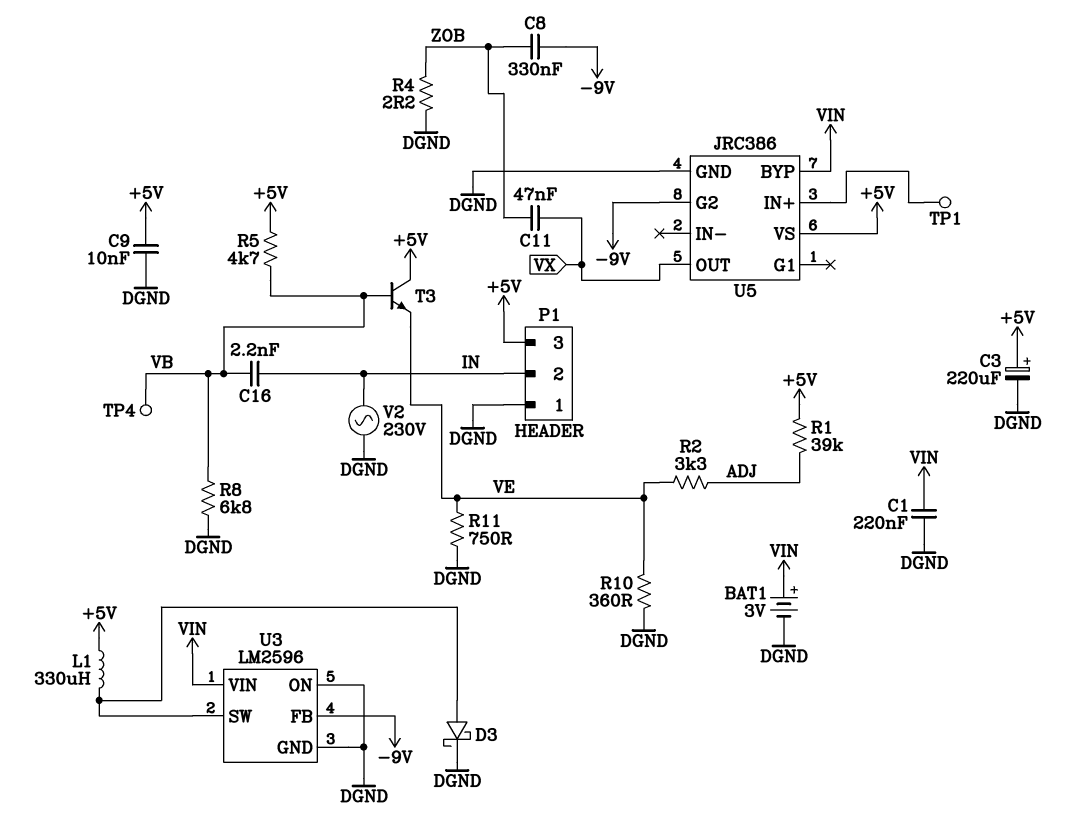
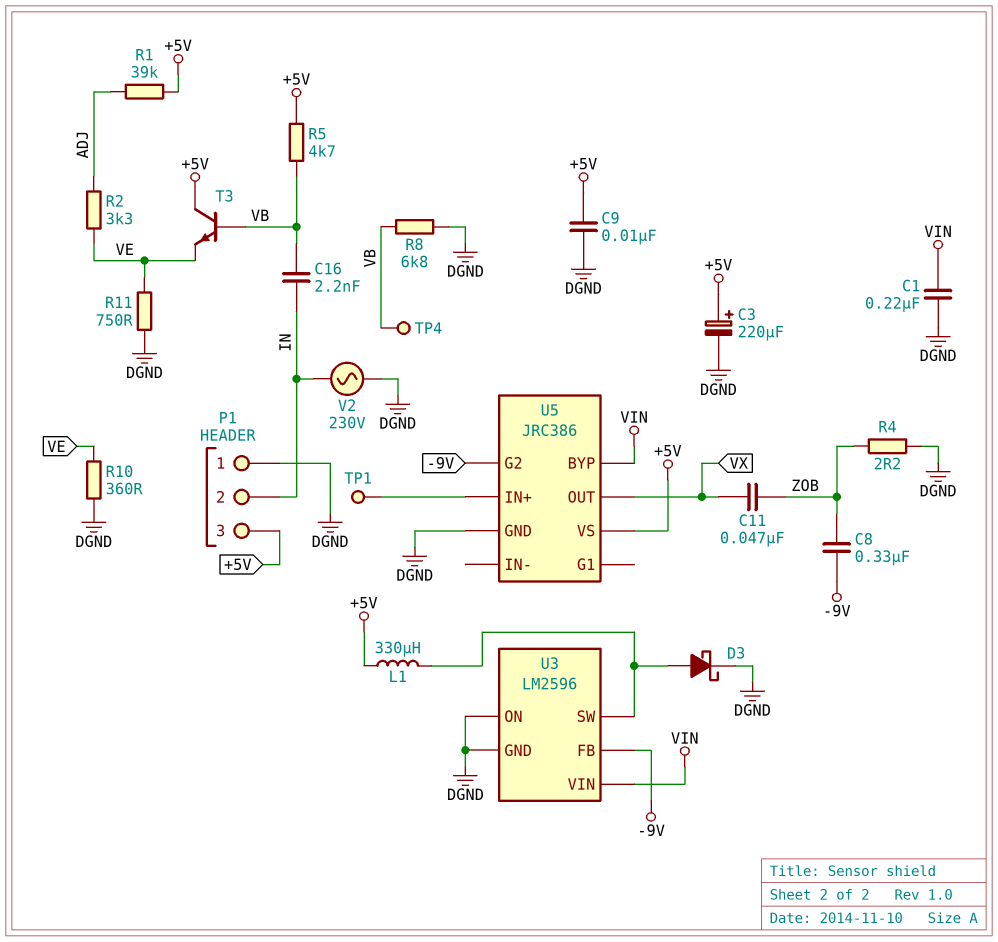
BAT1: 3V (plus VIN, minus DGND) -> none

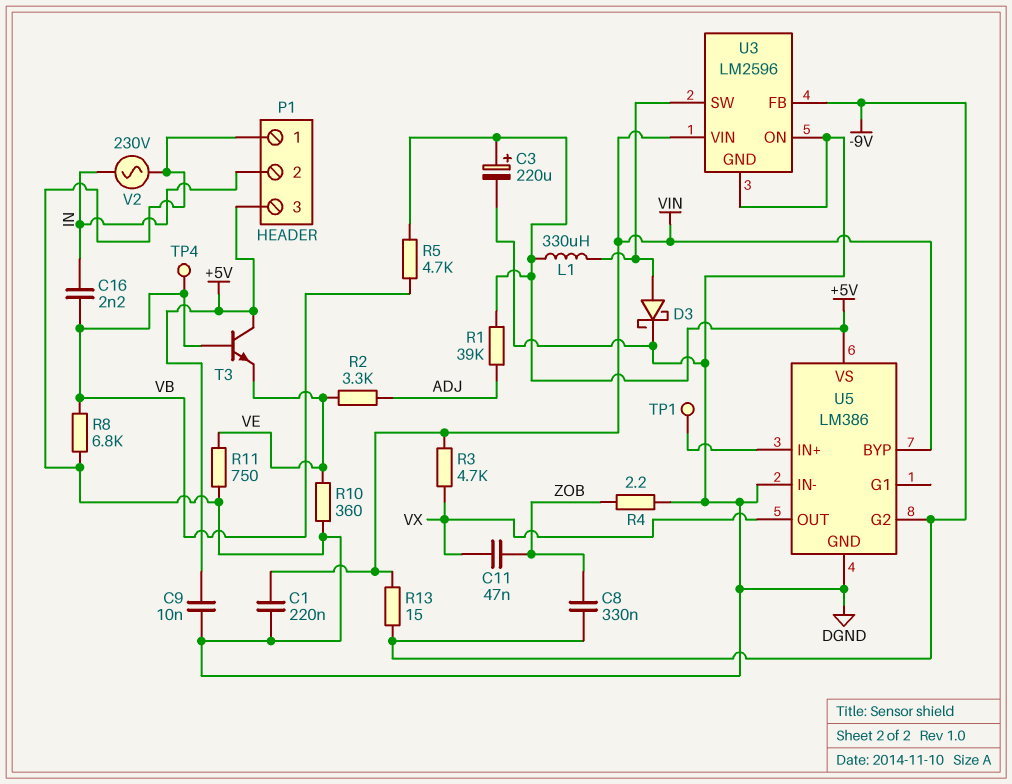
R3: none -> 4.7k (VIN, VX)
R13: none -> 15 (-9V, VIN)
U5: JRC386 -> LM386
U5 pin IN-: none -> DGND

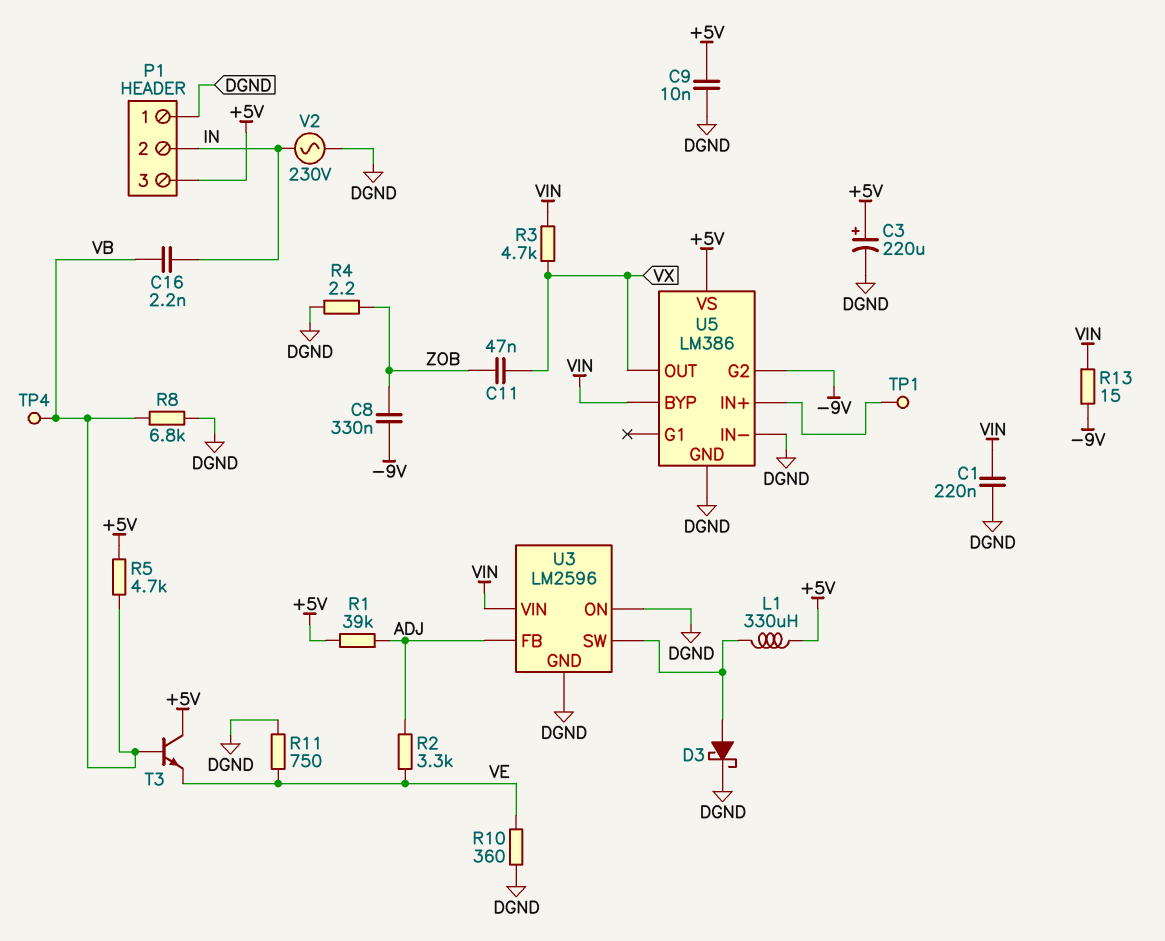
U3 pin FB: -9V -> ADJ

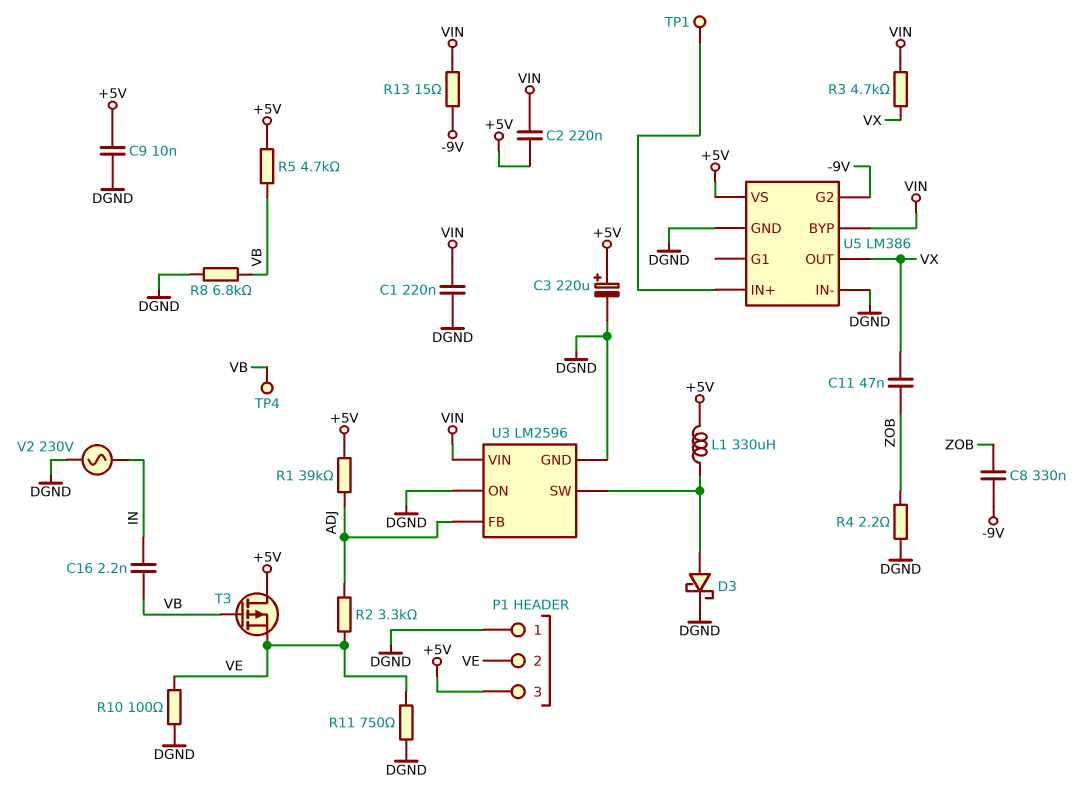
C2: none -> 220nF (+5V, VIN)
P1 pin 2: IN -> VE
R10: 360 (DGND, VE) -> 100 (DGND, VE)
T3: NPN (B VB, C +5V, E VE) -> PMOS (G VB, D +5V, S VE)

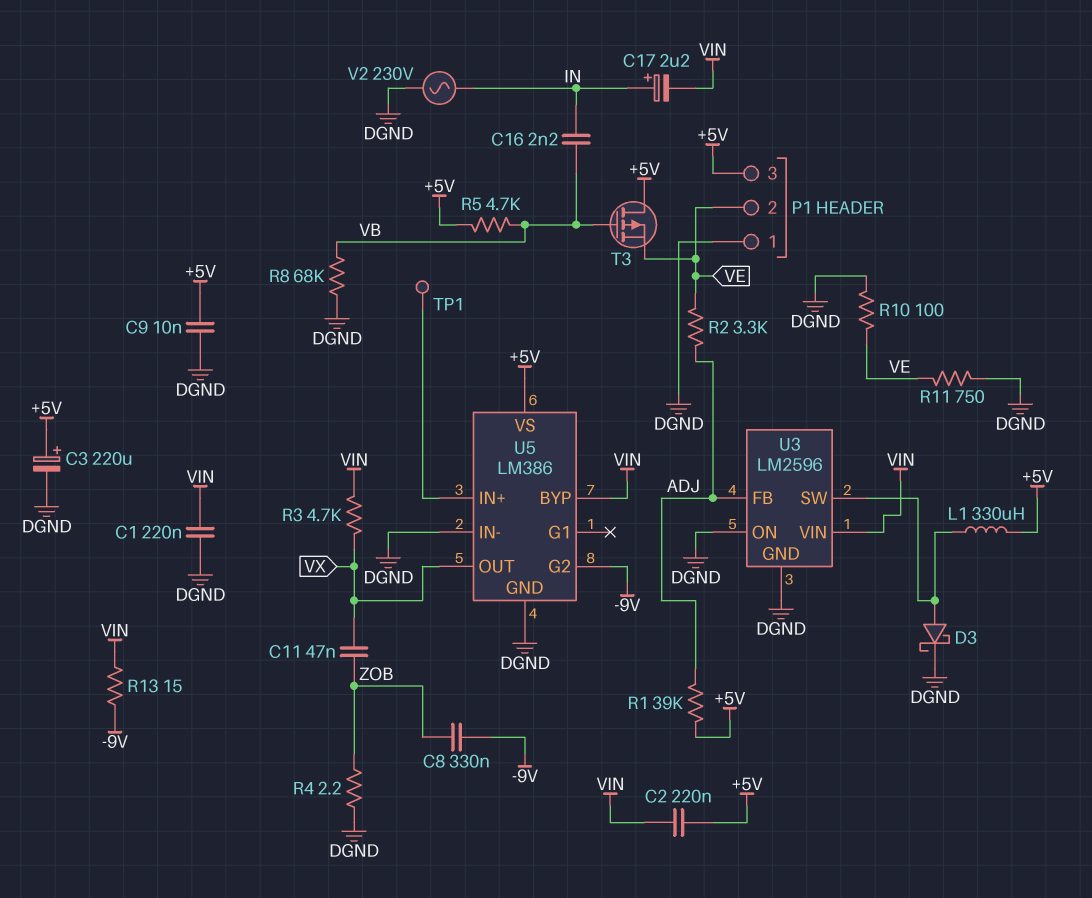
C17: none -> 2.2uF (plus IN, minus VIN)
R8: 6.8k (DGND, VB) -> 68k (DGND, VB)
TP4: test point (VB) -> none

